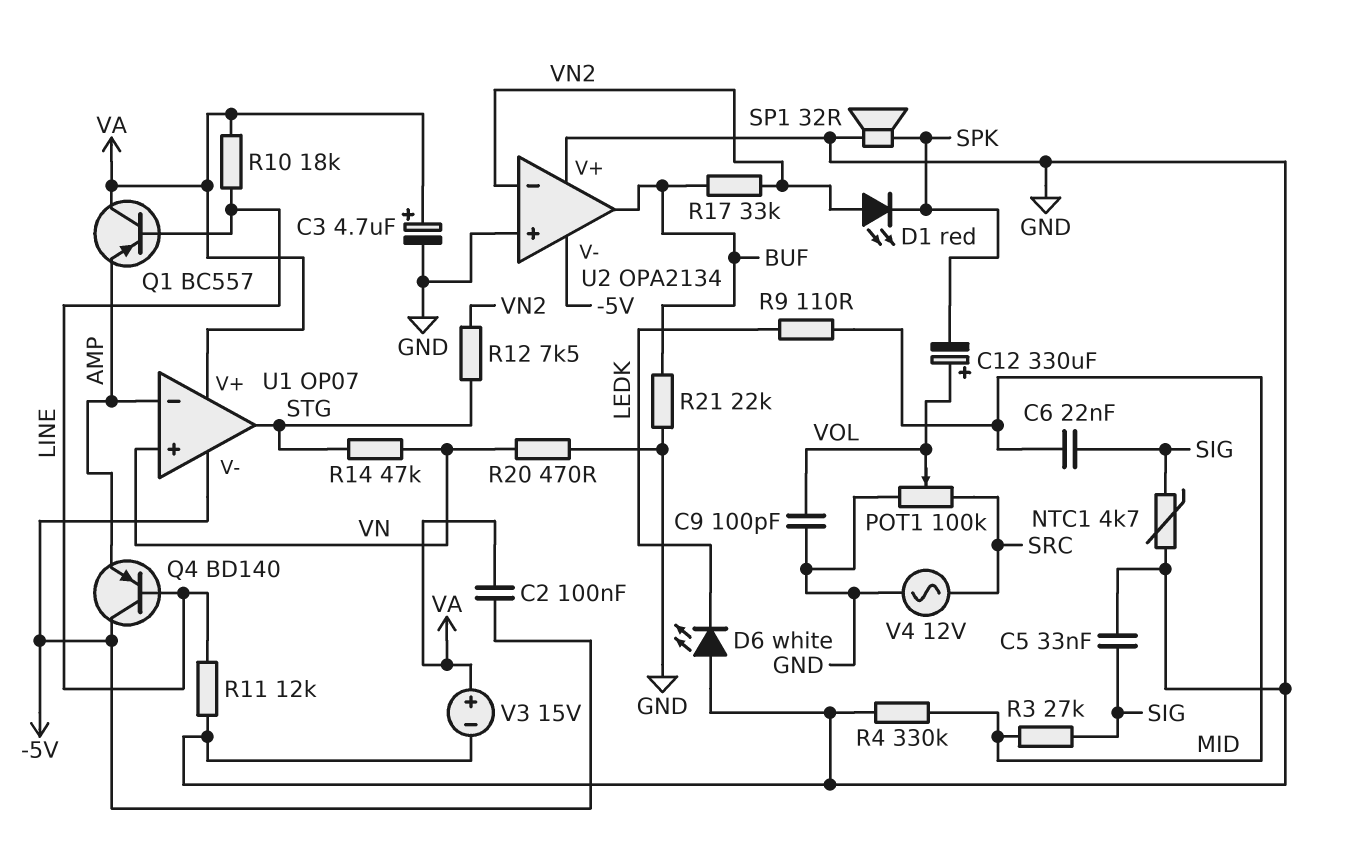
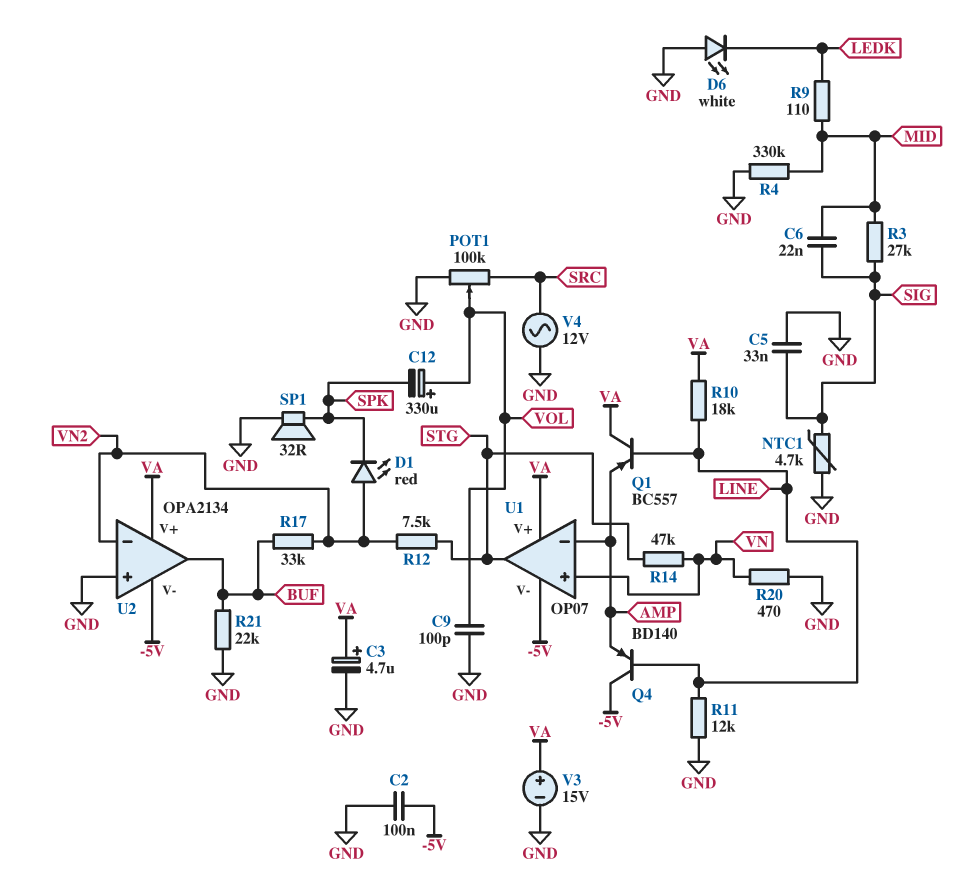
C2: 100nF (-5V, VA) -> 100nF (-5V, GND)
U2 pin V+: GND -> VA

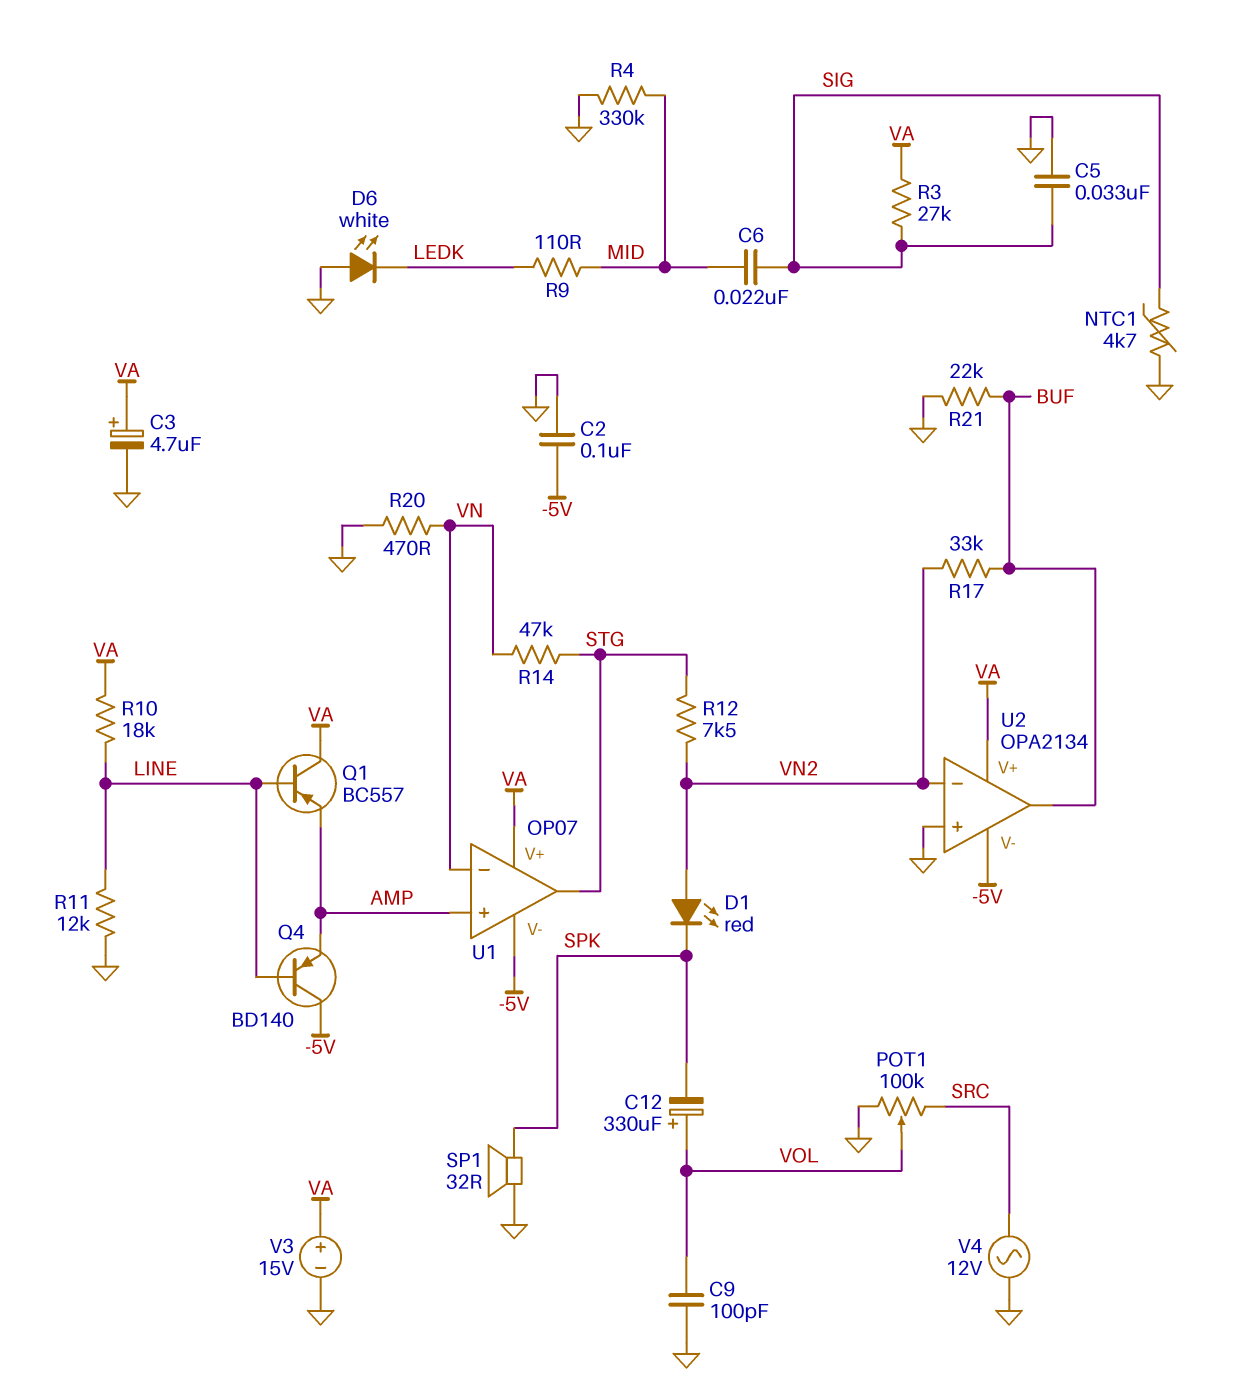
R3: 27k (MID, SIG) -> 27k (SIG, VA)
U1 pin in+: VN -> AMP
U1 pin in-: AMP -> VN

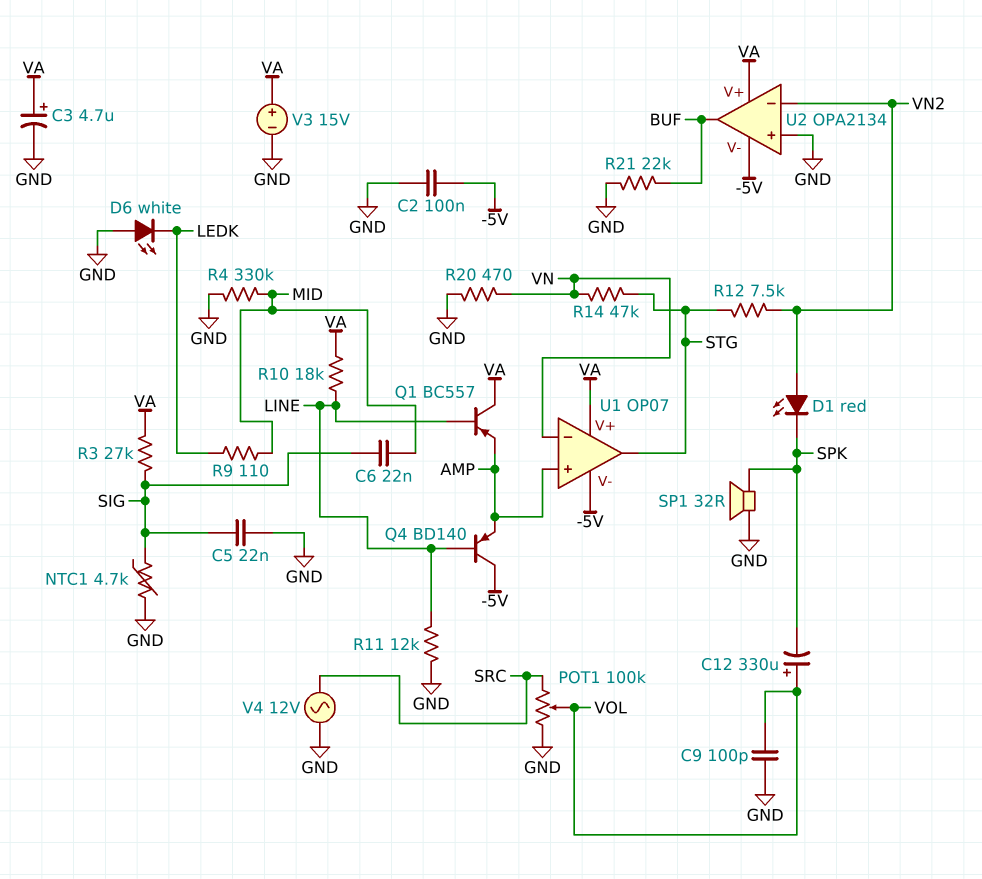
C5: 33nF (GND, SIG) -> 22nF (GND, SIG)
R17: 33k (BUF, VN2) -> none

